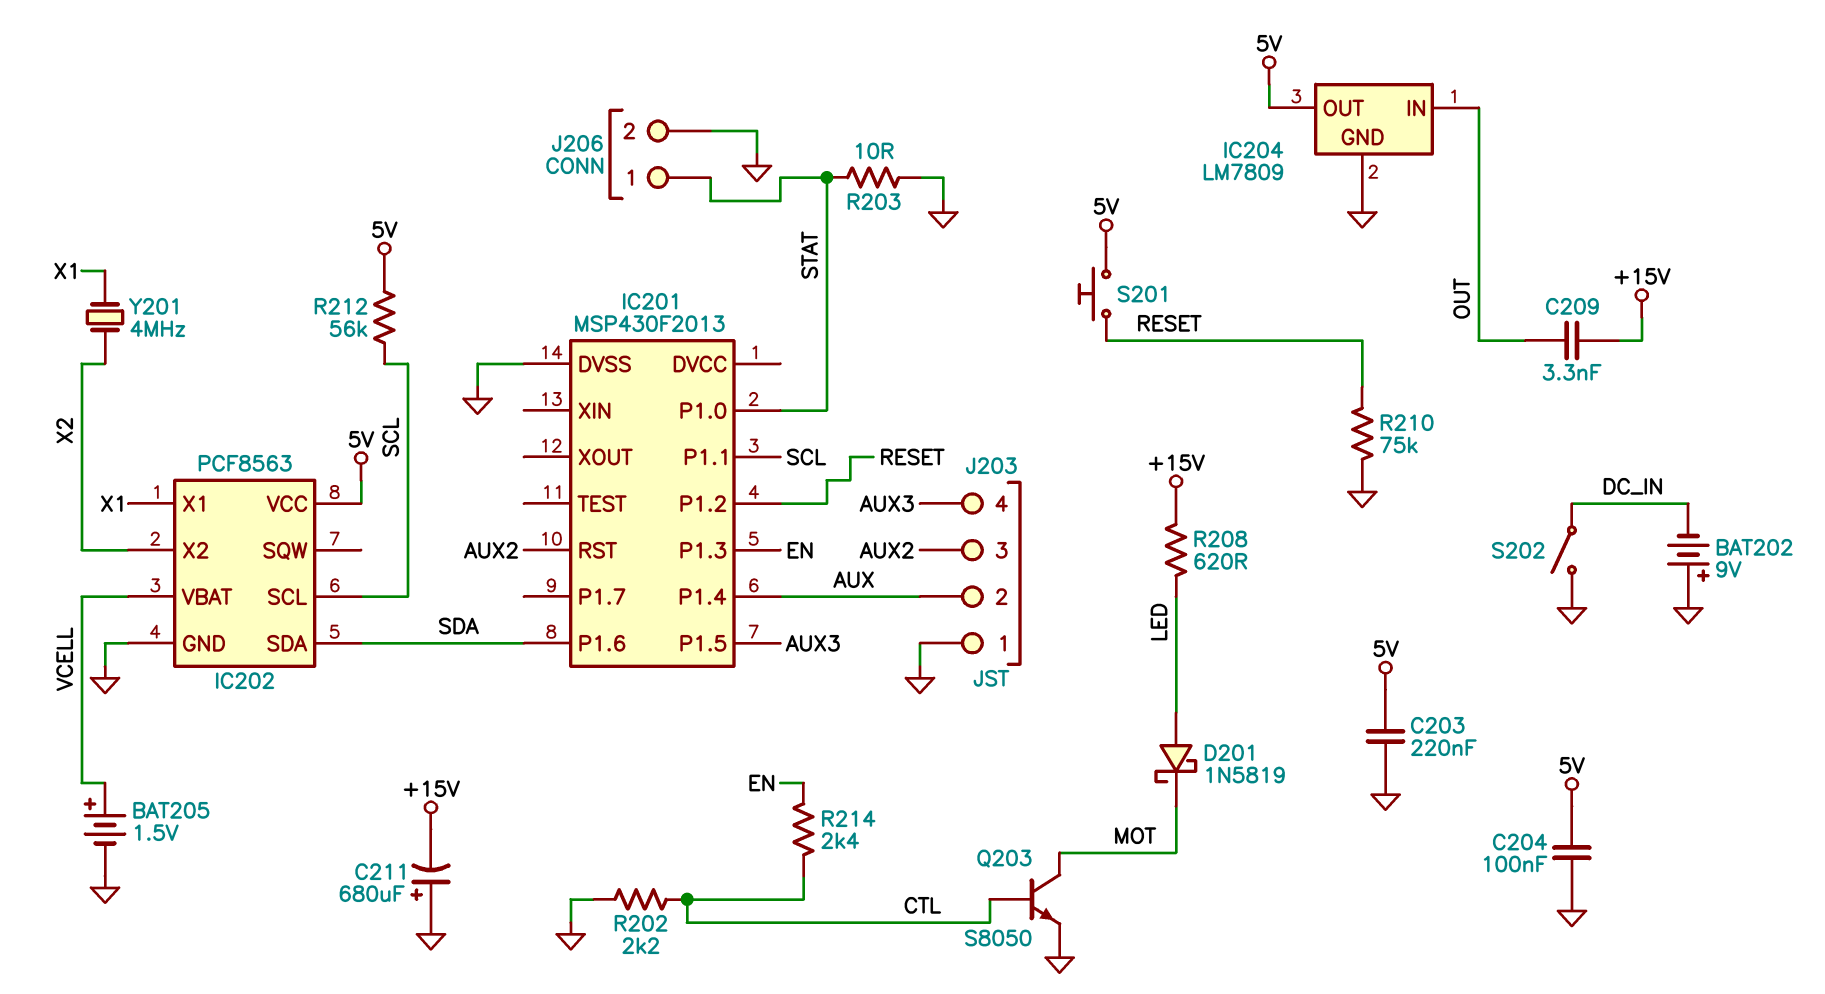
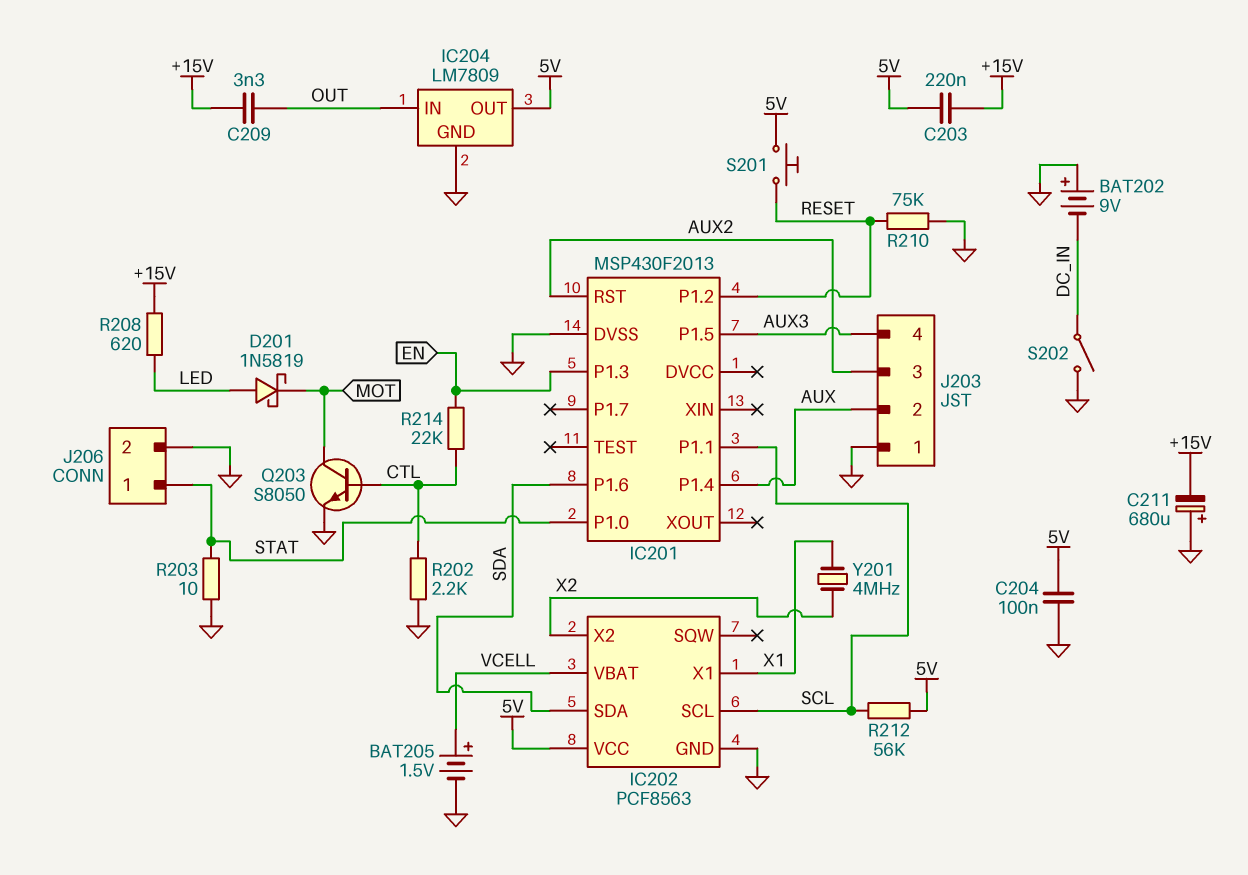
C203: 220nF (5V, GND) -> 220nF (+15V, 5V)
R214: 2.4k (CTL, EN) -> 22k (CTL, EN)

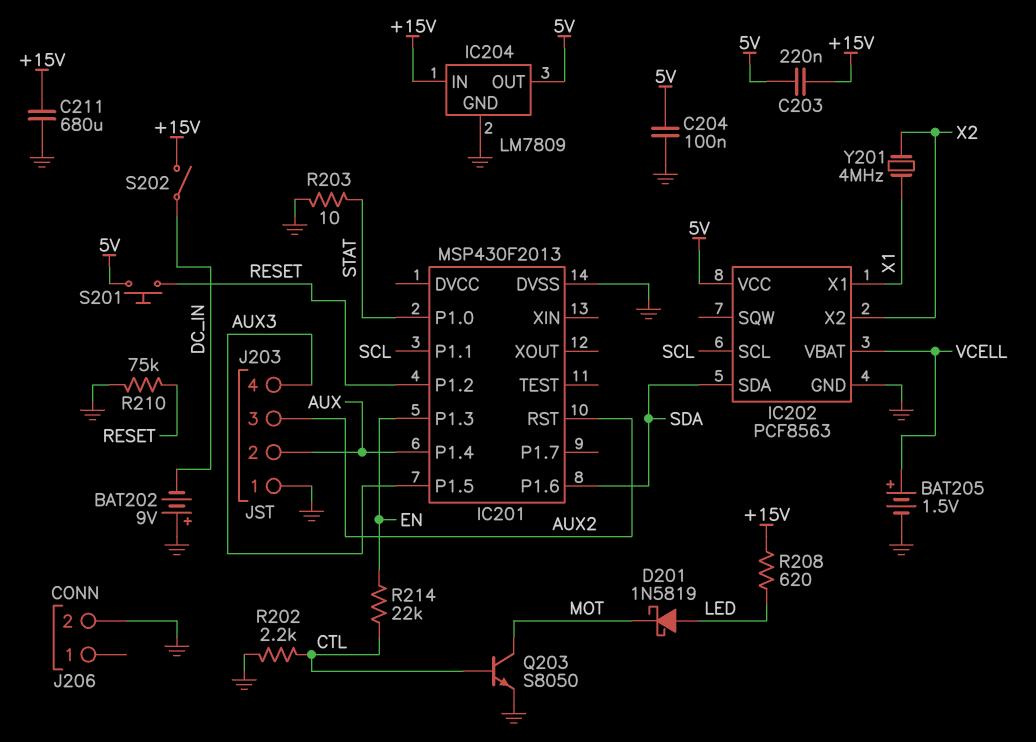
C209: 3.3nF (+15V, OUT) -> none
C211: 680uF (plus GND, minus +15V) -> 680uF (+15V, GND)
IC204 pin IN: OUT -> +15V
J206 pin 1: STAT -> none
R212: 56k (5V, SCL) -> none
S202: switch (DC_IN, GND) -> switch (+15V, DC_IN)

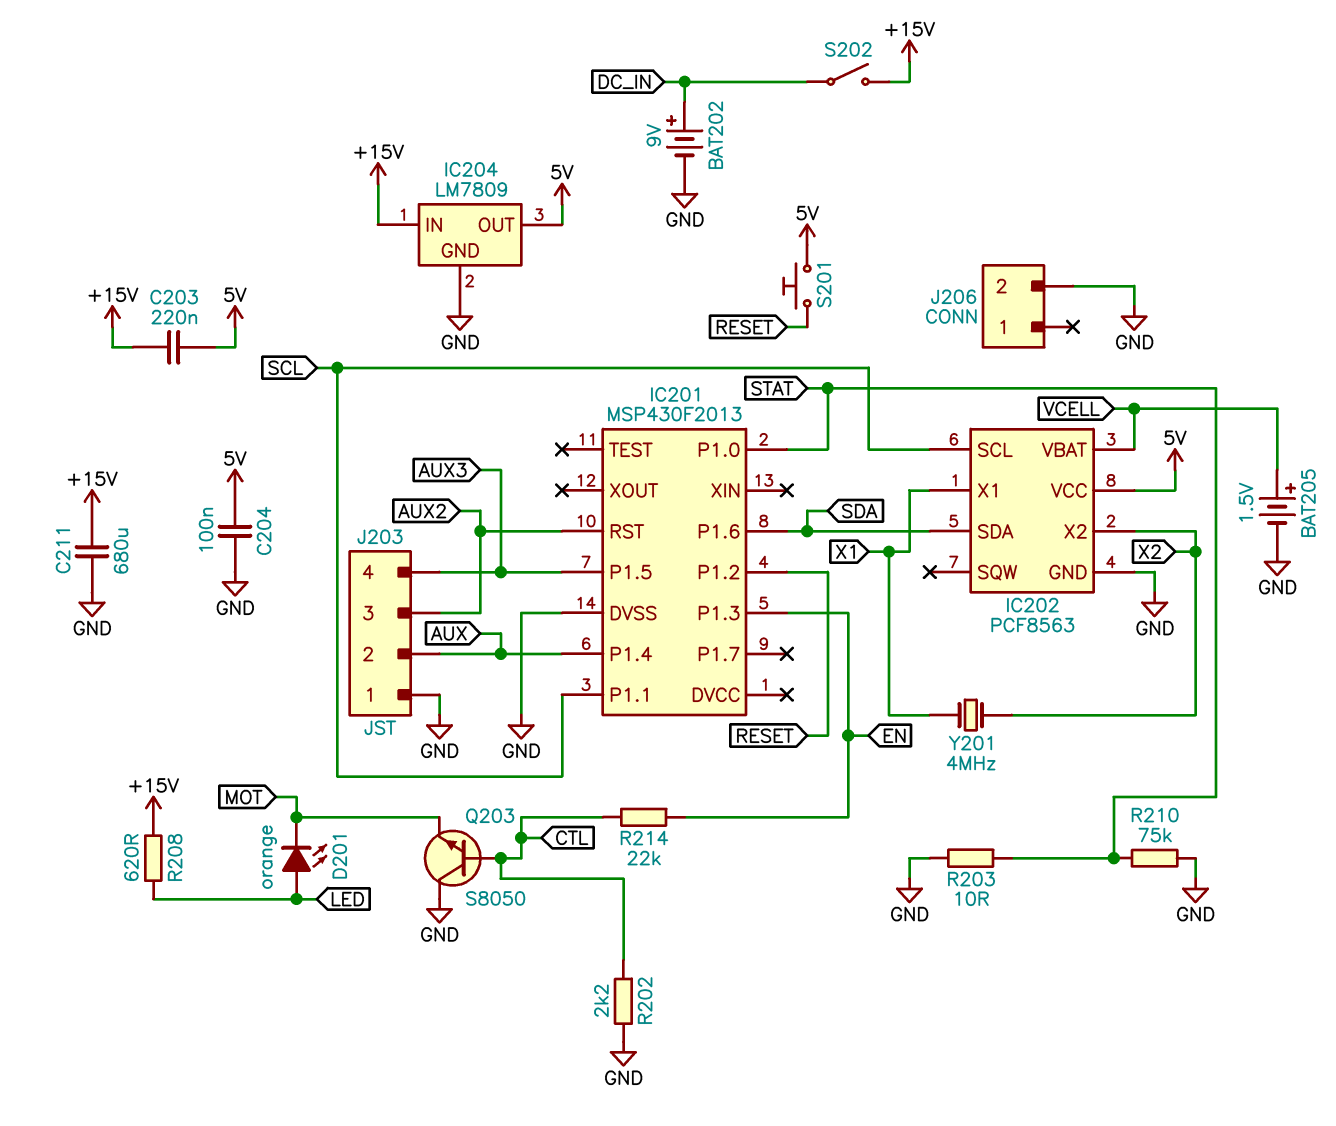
BAT202: 9V (plus GND, minus DC_IN) -> 9V (plus DC_IN, minus GND)
D201: schottky 1N5819 (A LED, K MOT) -> LED orange (A LED, K MOT)
Q203: NPN S8050 (B CTL, C MOT, E GND) -> NPN S8050 (B CTL, C GND, E MOT)
R210: 75k (GND, RESET) -> 75k (GND, STAT)

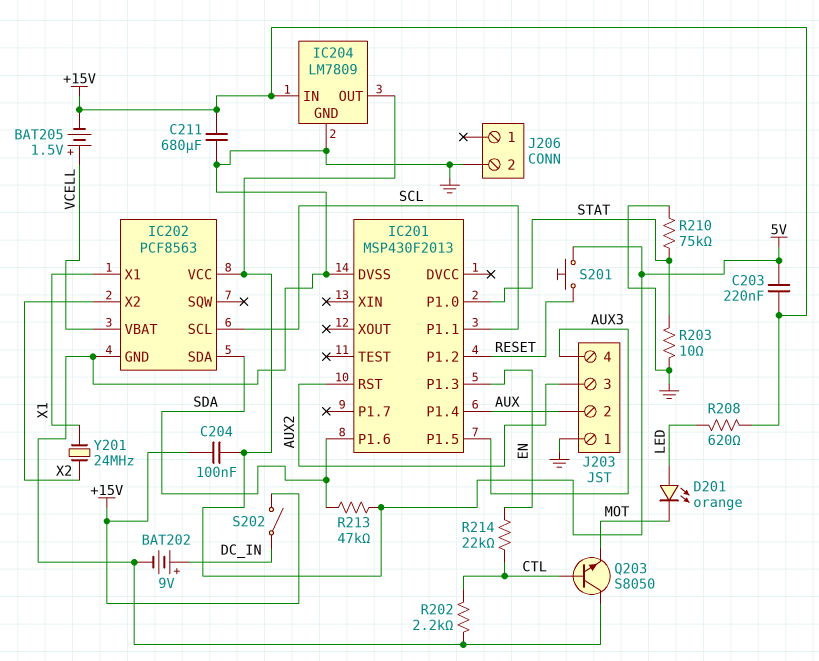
BAT205: 1.5V (plus VCELL, minus GND) -> 1.5V (plus VCELL, minus +15V)
C204: 100nF (5V, GND) -> 100nF (+15V, 5V)
R213: none -> 47k (5V, SDA)
Y201: 4MHz (X1, X2) -> 24MHz (X1, X2)

